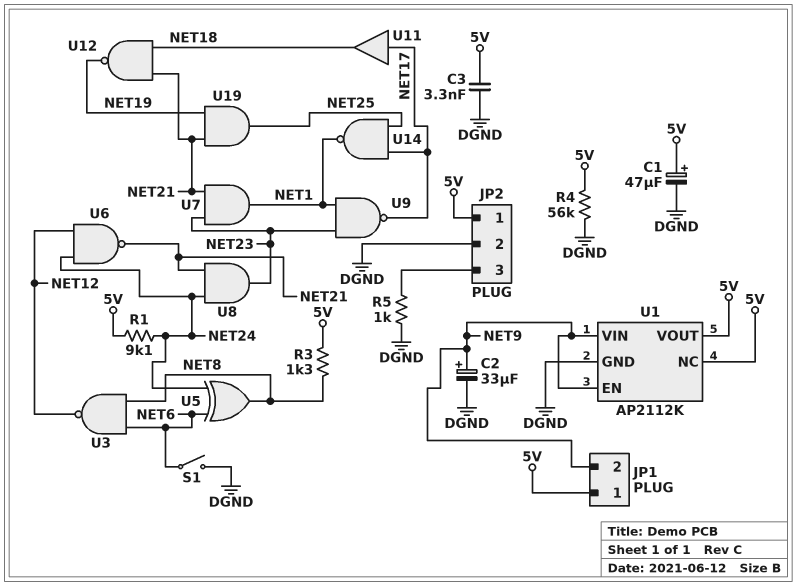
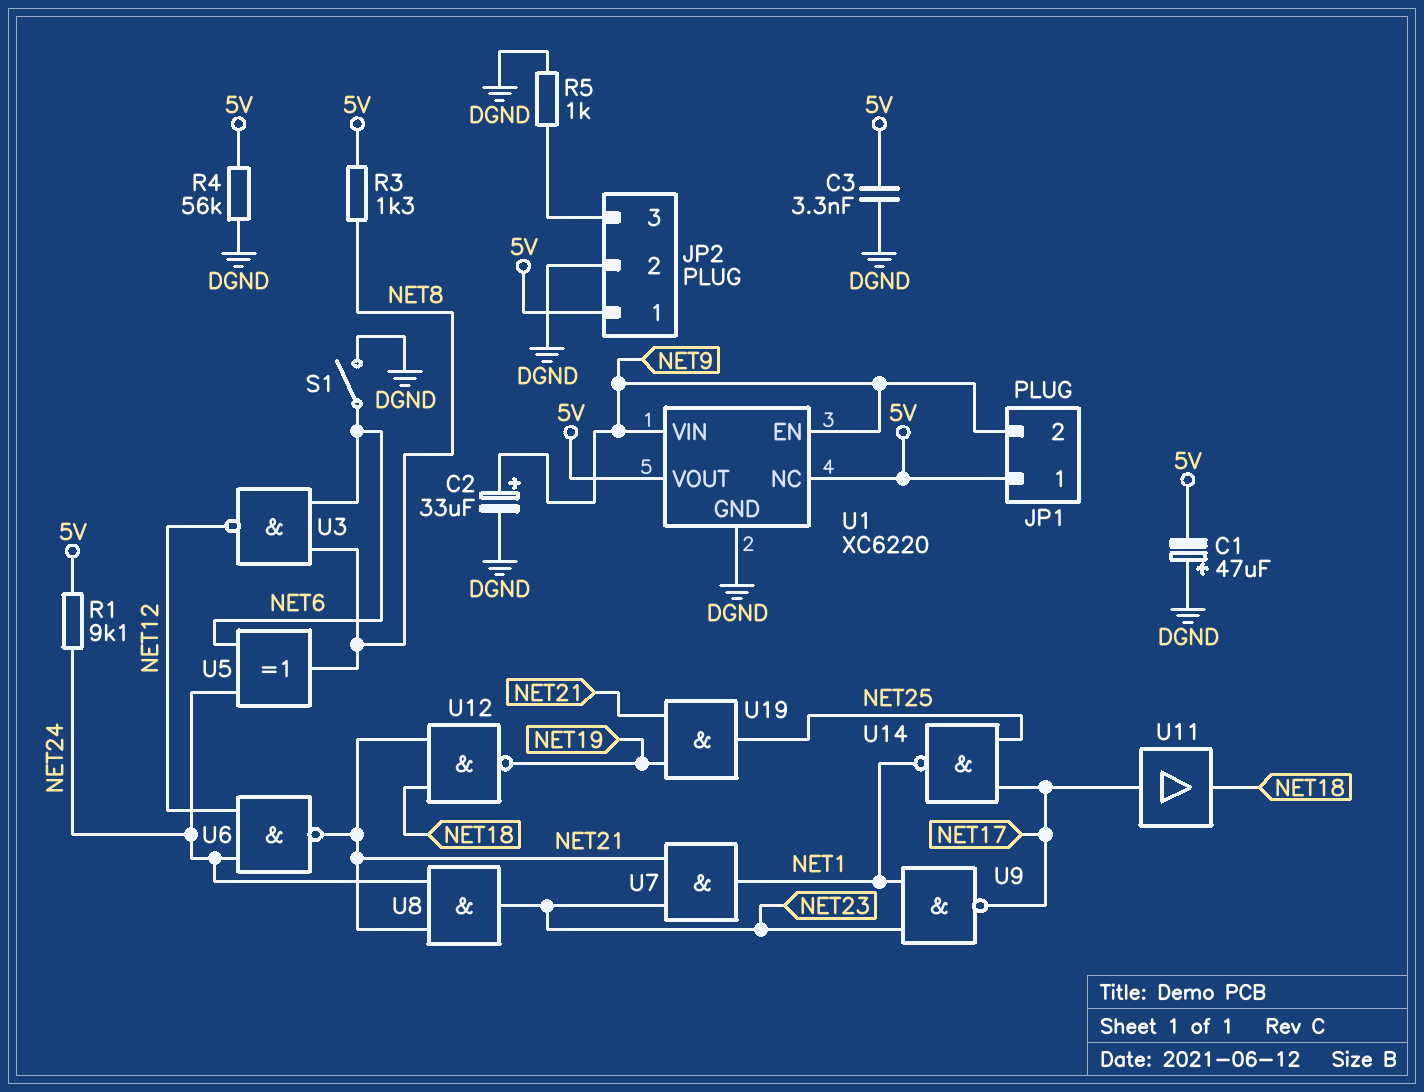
C1: 47uF (plus 5V, minus DGND) -> 47uF (plus DGND, minus 5V)
U1: AP2112K -> XC6220

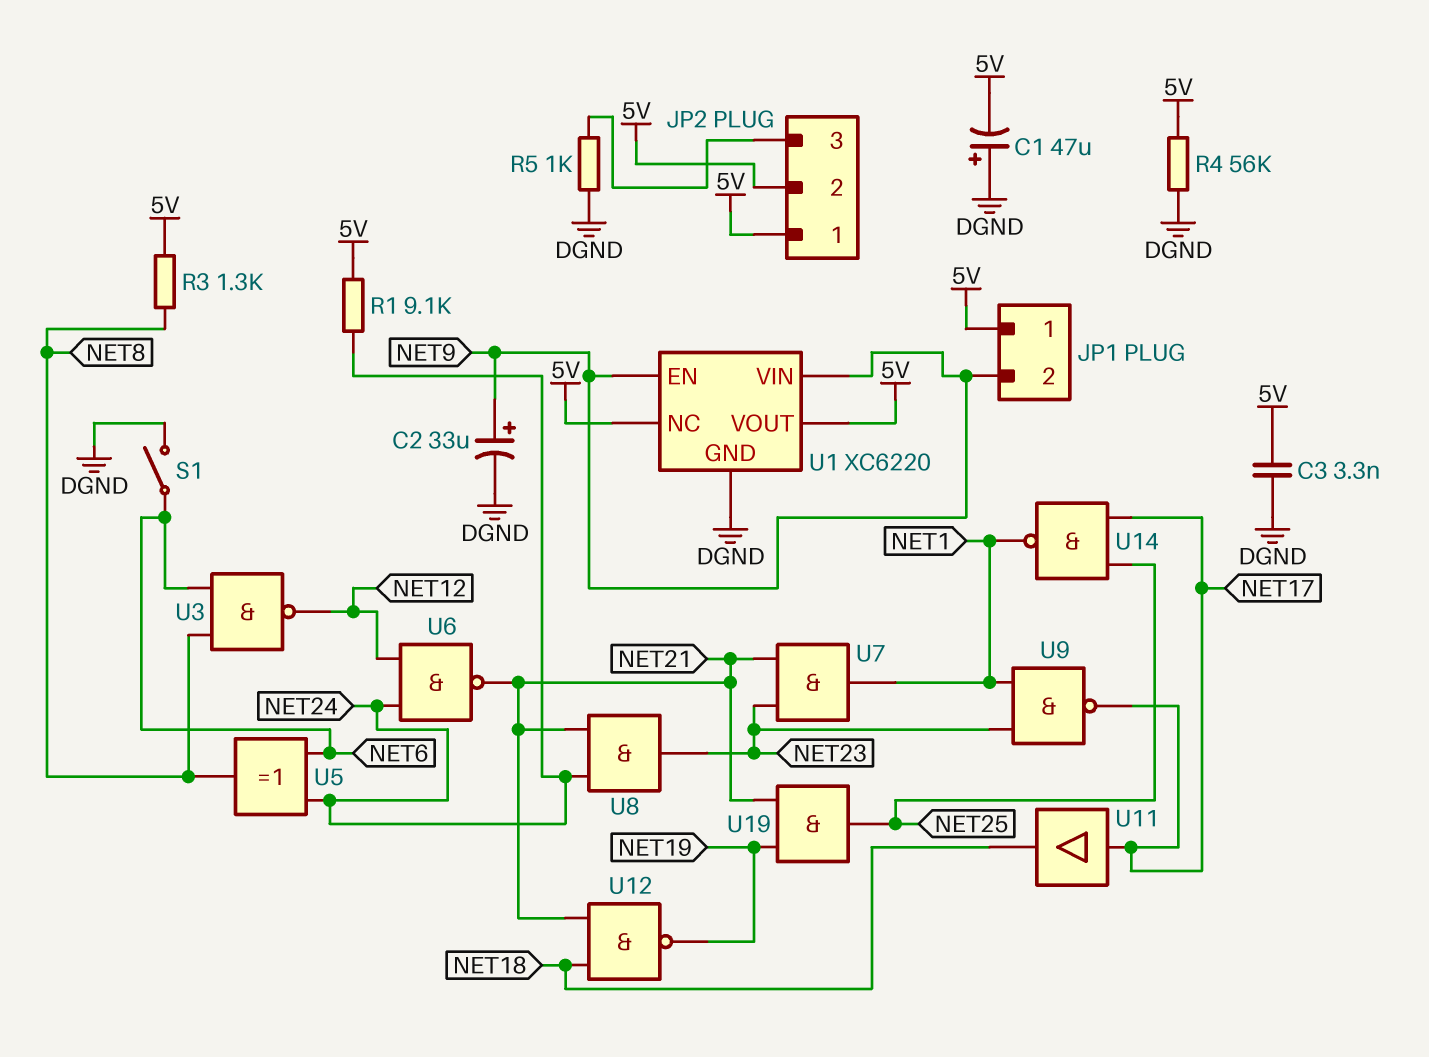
JP2 pin 2: DGND -> 5V

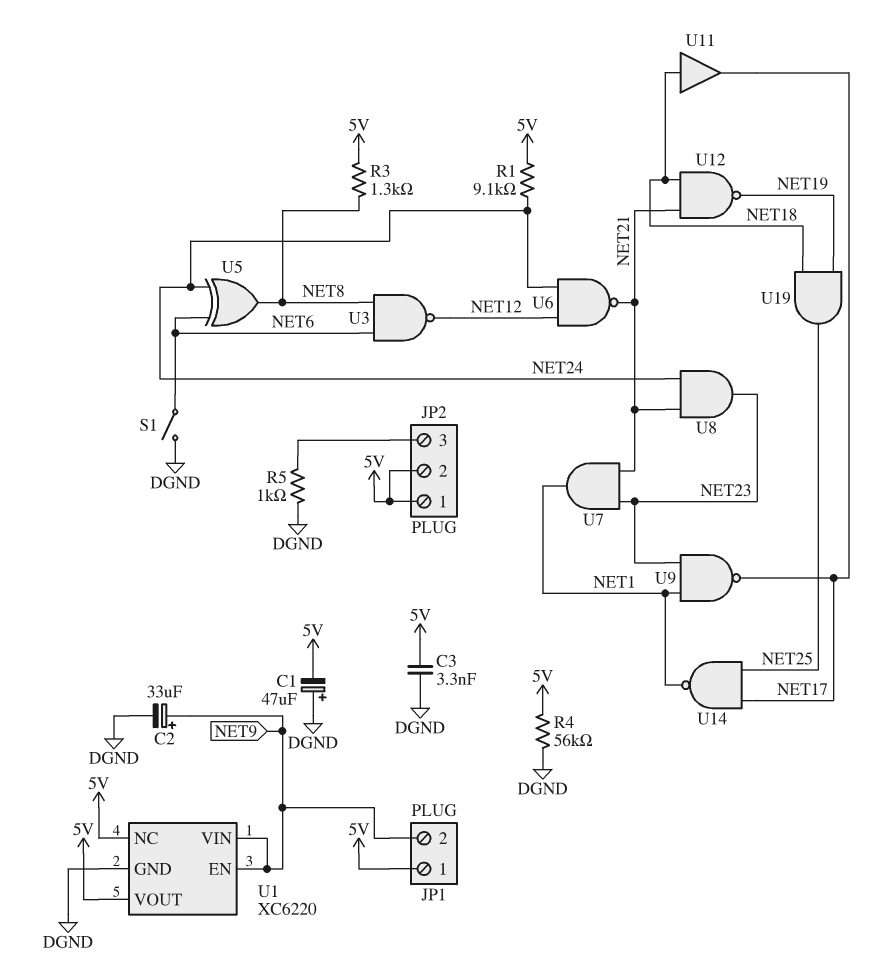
U11: buffer (in NET17, out NET18) -> buffer (in NET18, out NET17)
U19: AND (in NET19, in NET21, out NET25) -> AND (in NET18, in NET19, out NET25)

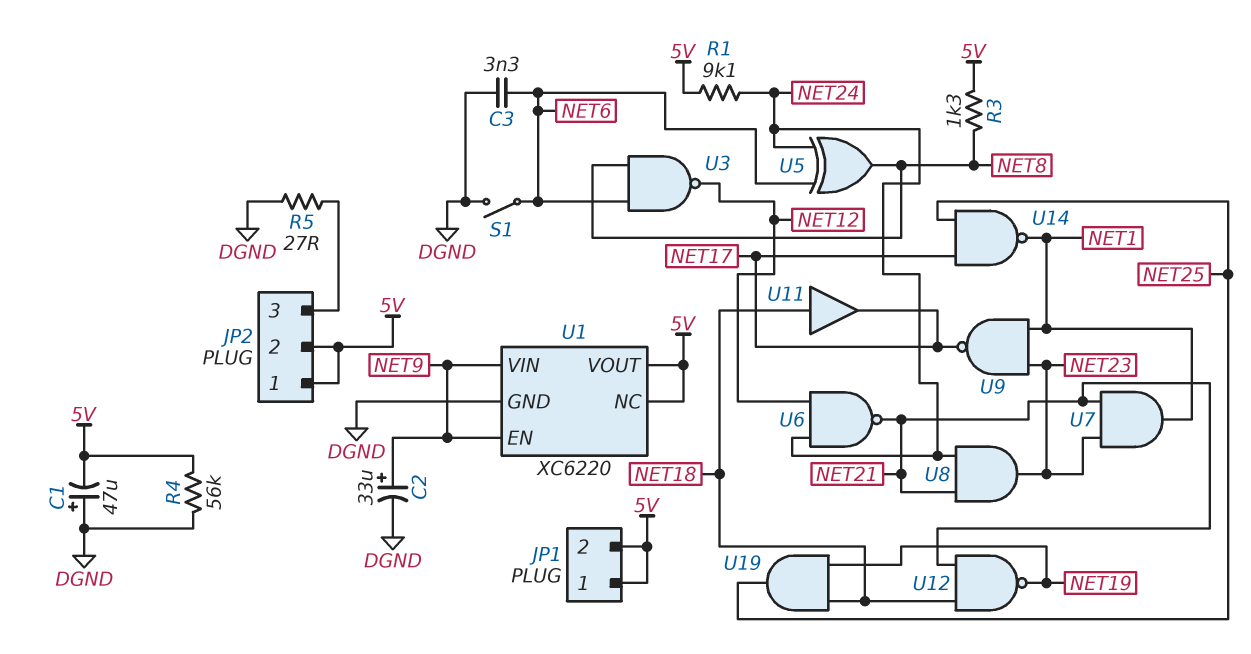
C3: 3.3nF (5V, DGND) -> 3.3nF (DGND, NET6)
JP1 pin 2: NET9 -> 5V
R5: 1k (DGND, JP2/3) -> 27 (DGND, JP2/3)

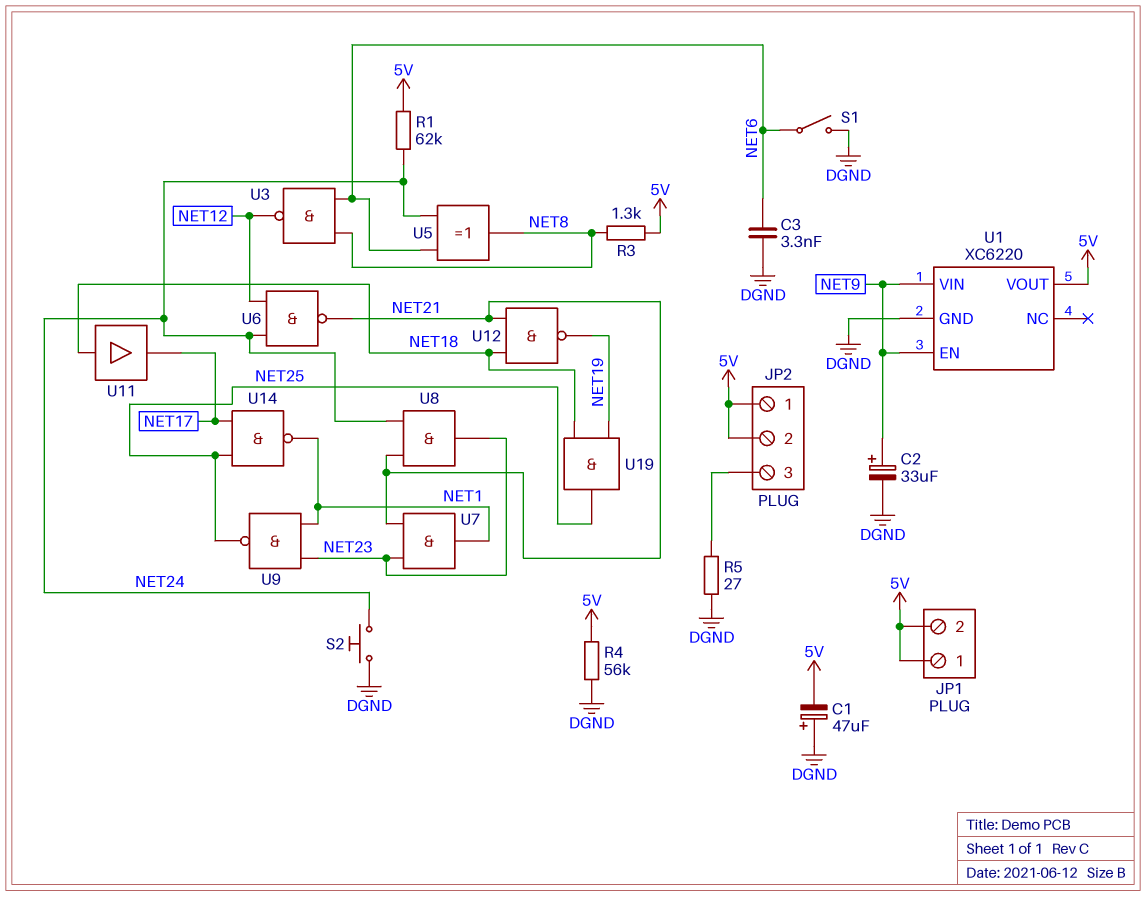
R1: 9.1k (5V, NET24) -> 62k (5V, NET24)
S2: none -> button (DGND, NET24)
U1 pin NC: 5V -> none
U9: NAND (in NET1, in NET23, out NET17) -> NAND (in NET1, in NET23, out NET25)

